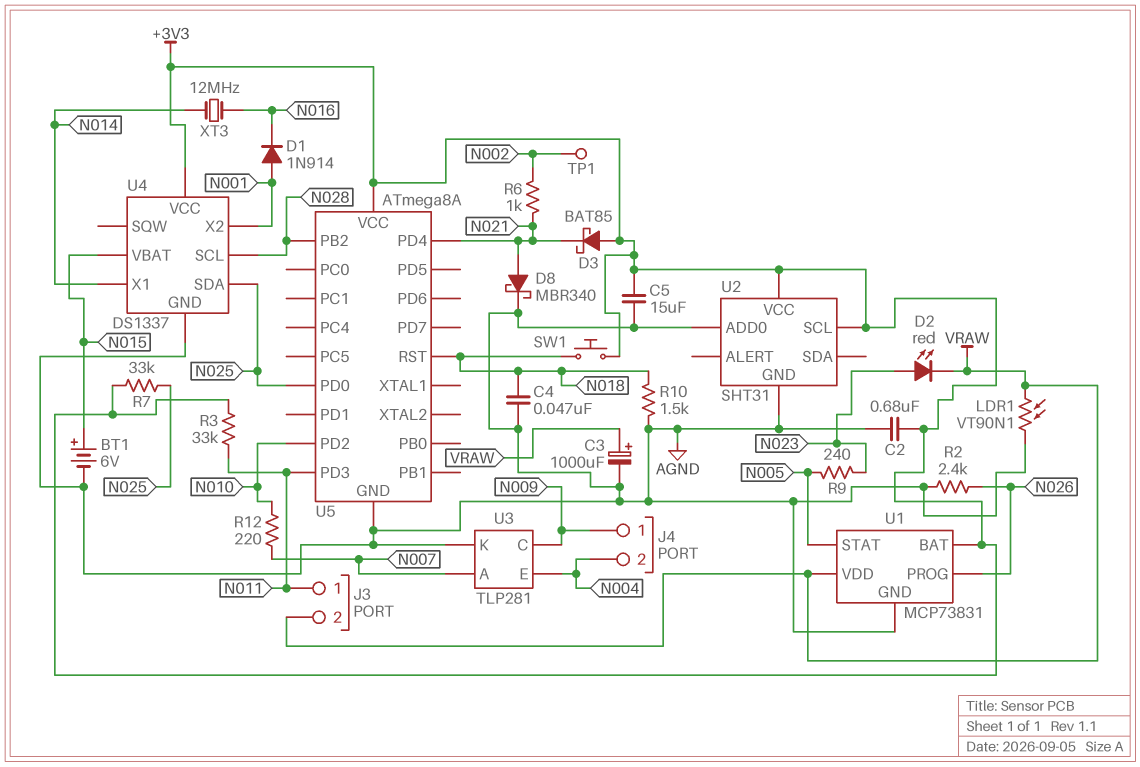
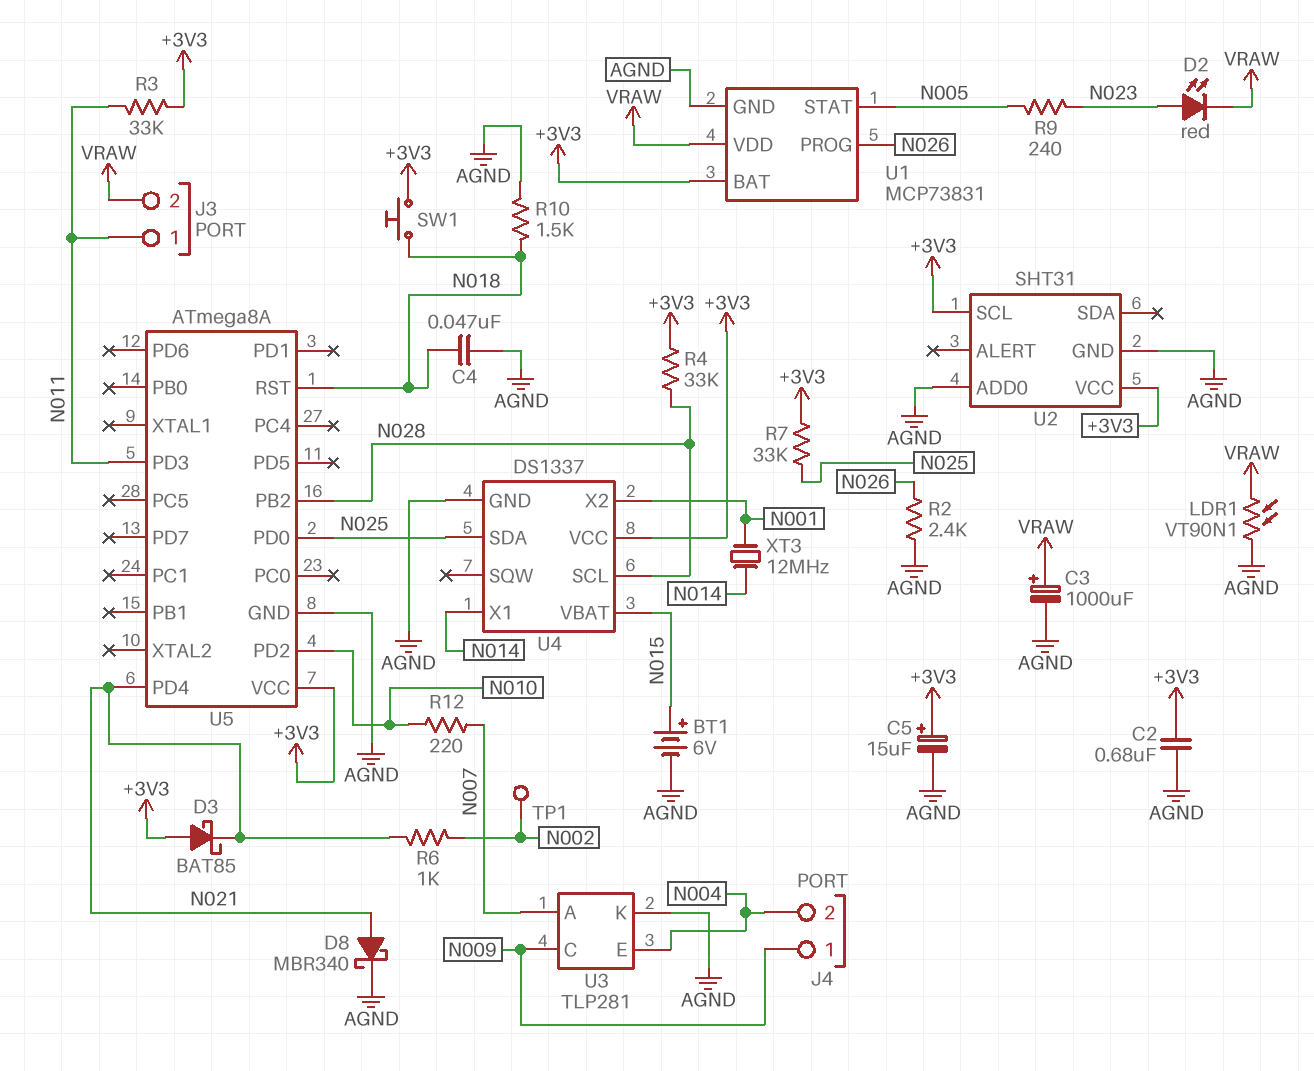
C5: 15uF (+3V3, AGND) -> 15uF (plus +3V3, minus AGND)
D1: diode 1N914 (A N001, K N016) -> none
R4: none -> 33k (+3V3, N028)
XT3: 12MHz (N014, N016) -> 12MHz (N001, N014)

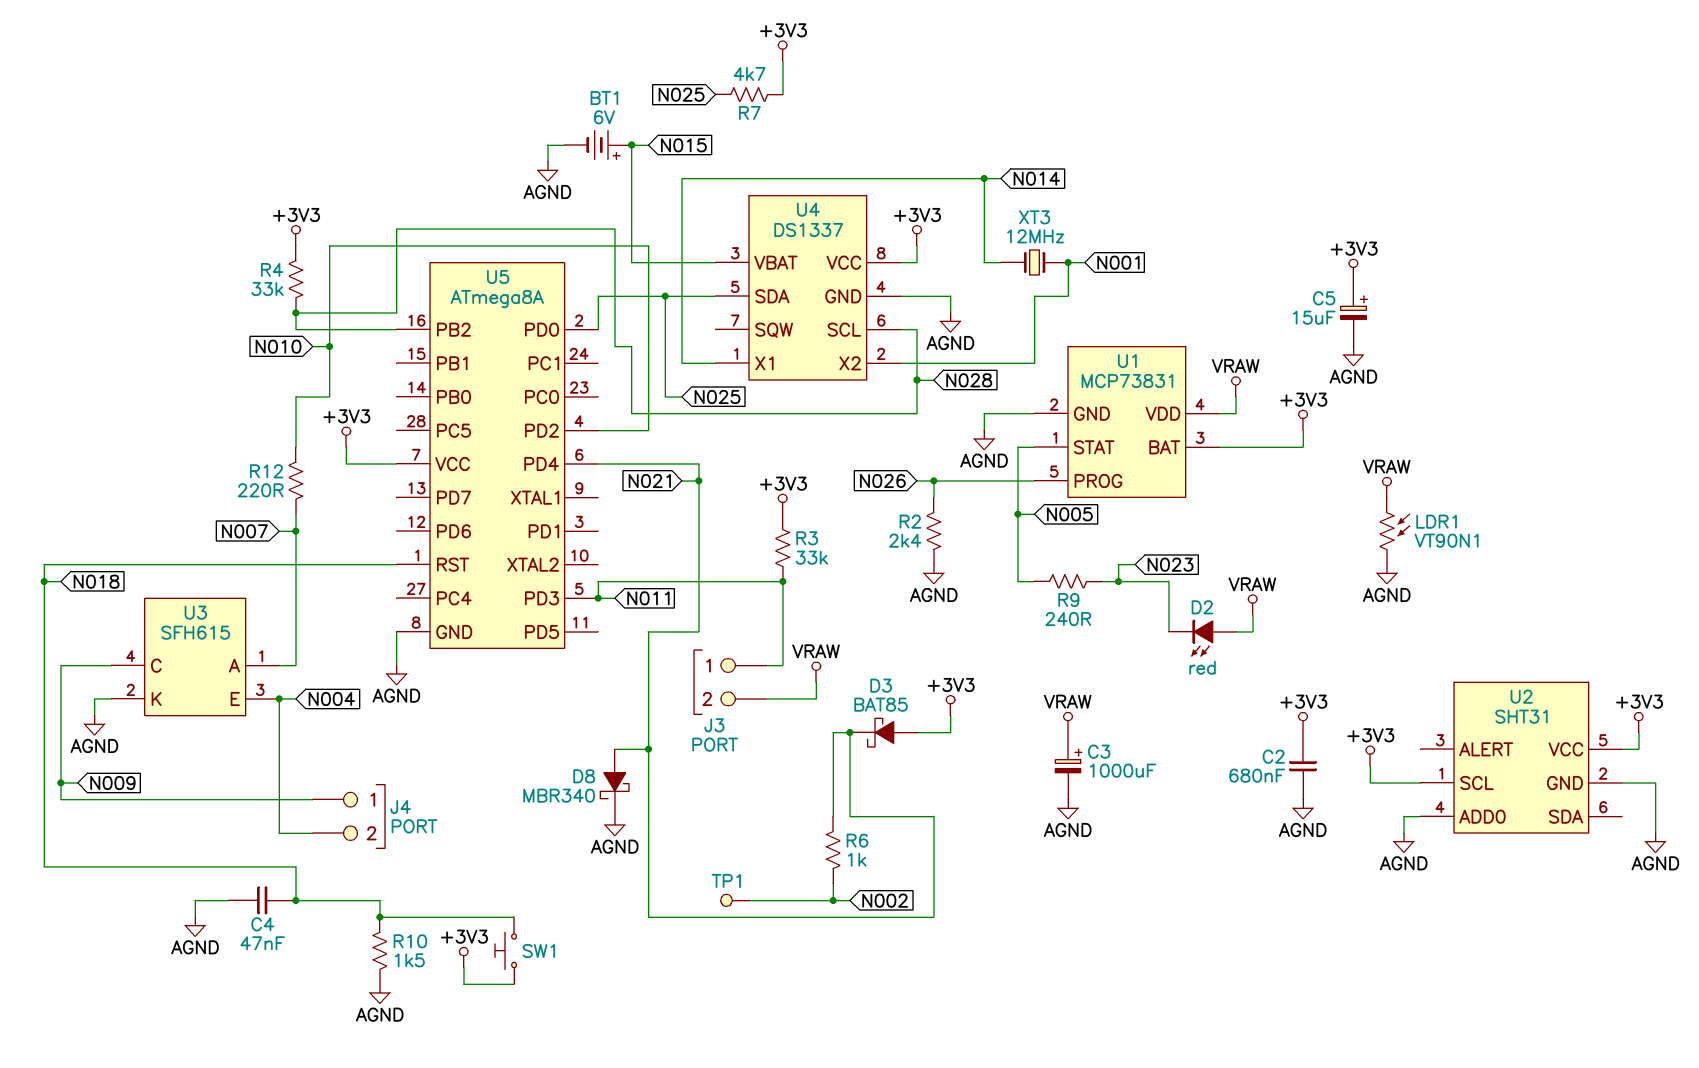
D2: LED red (A N023, K VRAW) -> LED red (A VRAW, K N023)
R7: 33k (+3V3, N025) -> 4.7k (+3V3, N025)
U3: TLP281 -> SFH615

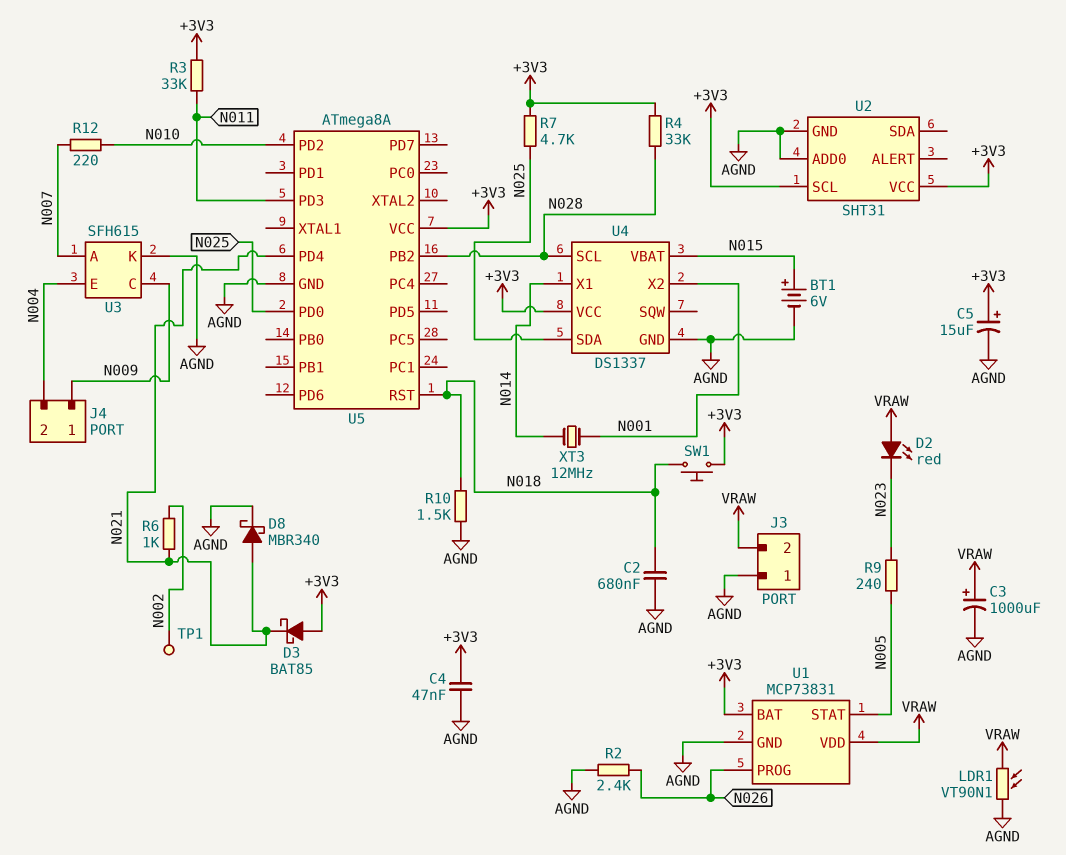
C2: 680nF (+3V3, AGND) -> 680nF (AGND, N018)
C4: 47nF (AGND, N018) -> 47nF (+3V3, AGND)
J3 pin 1: N011 -> AGND

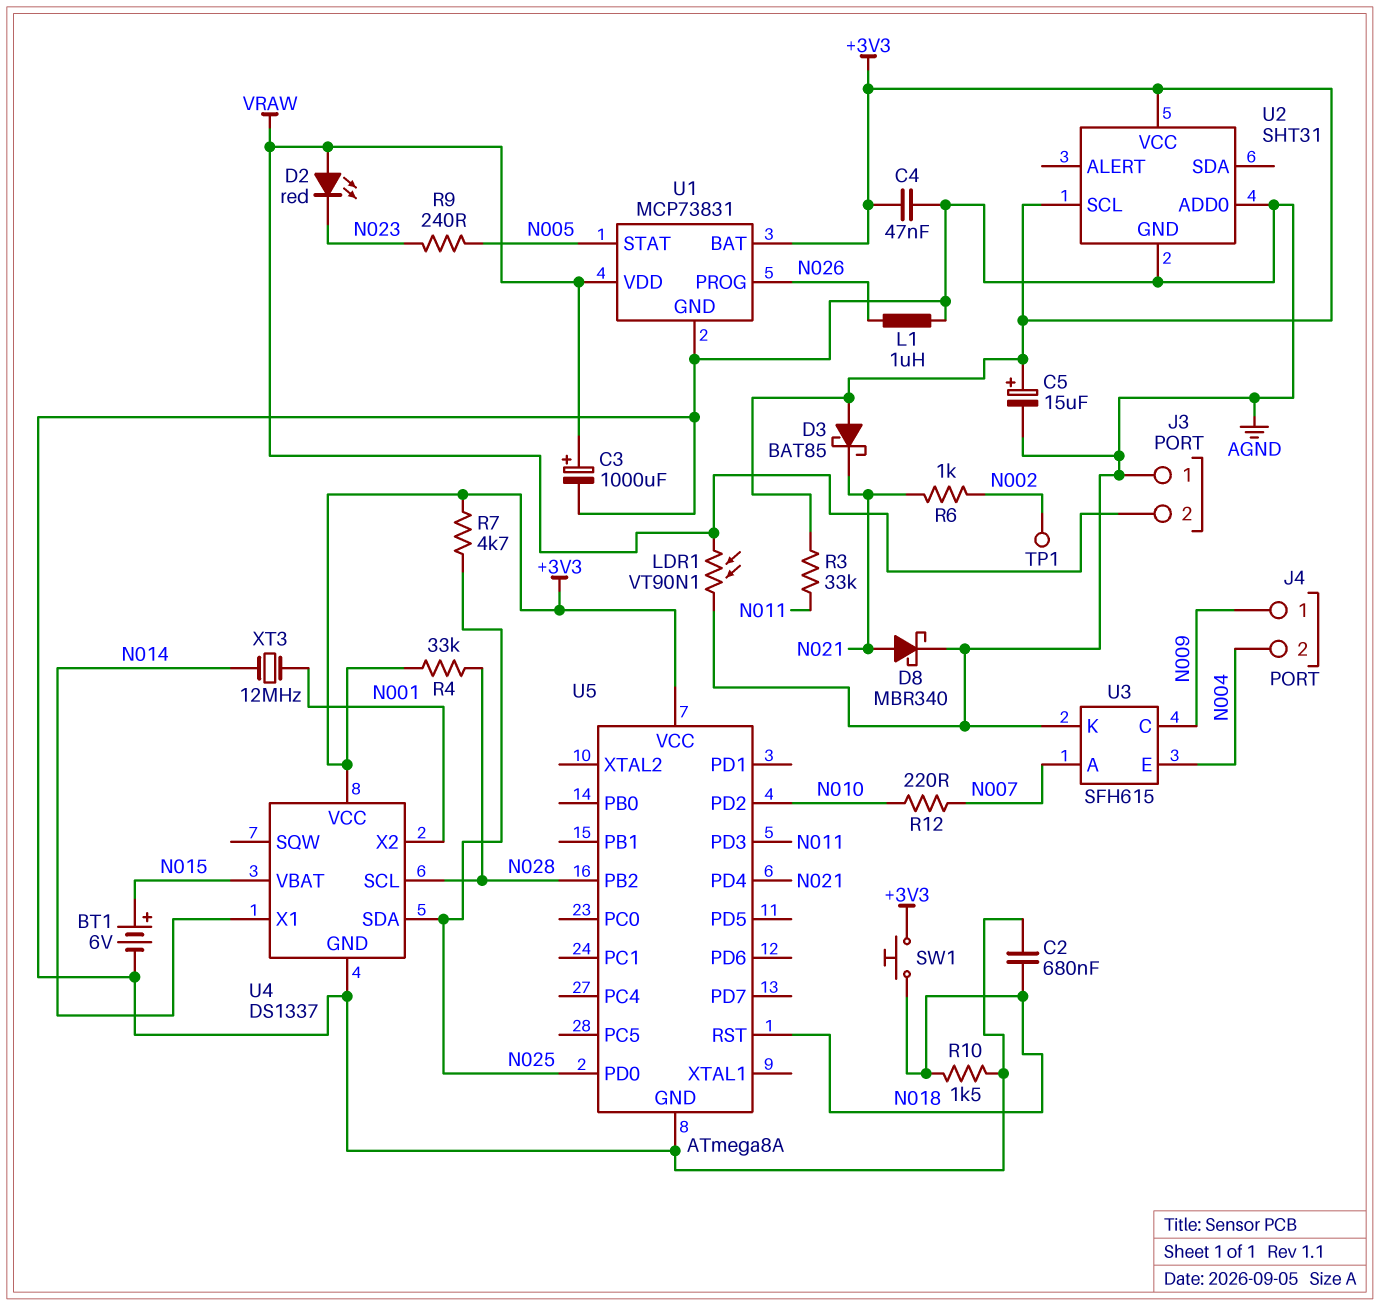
L1: none -> 1uH (AGND, N026)
R2: 2.4k (AGND, N026) -> none

